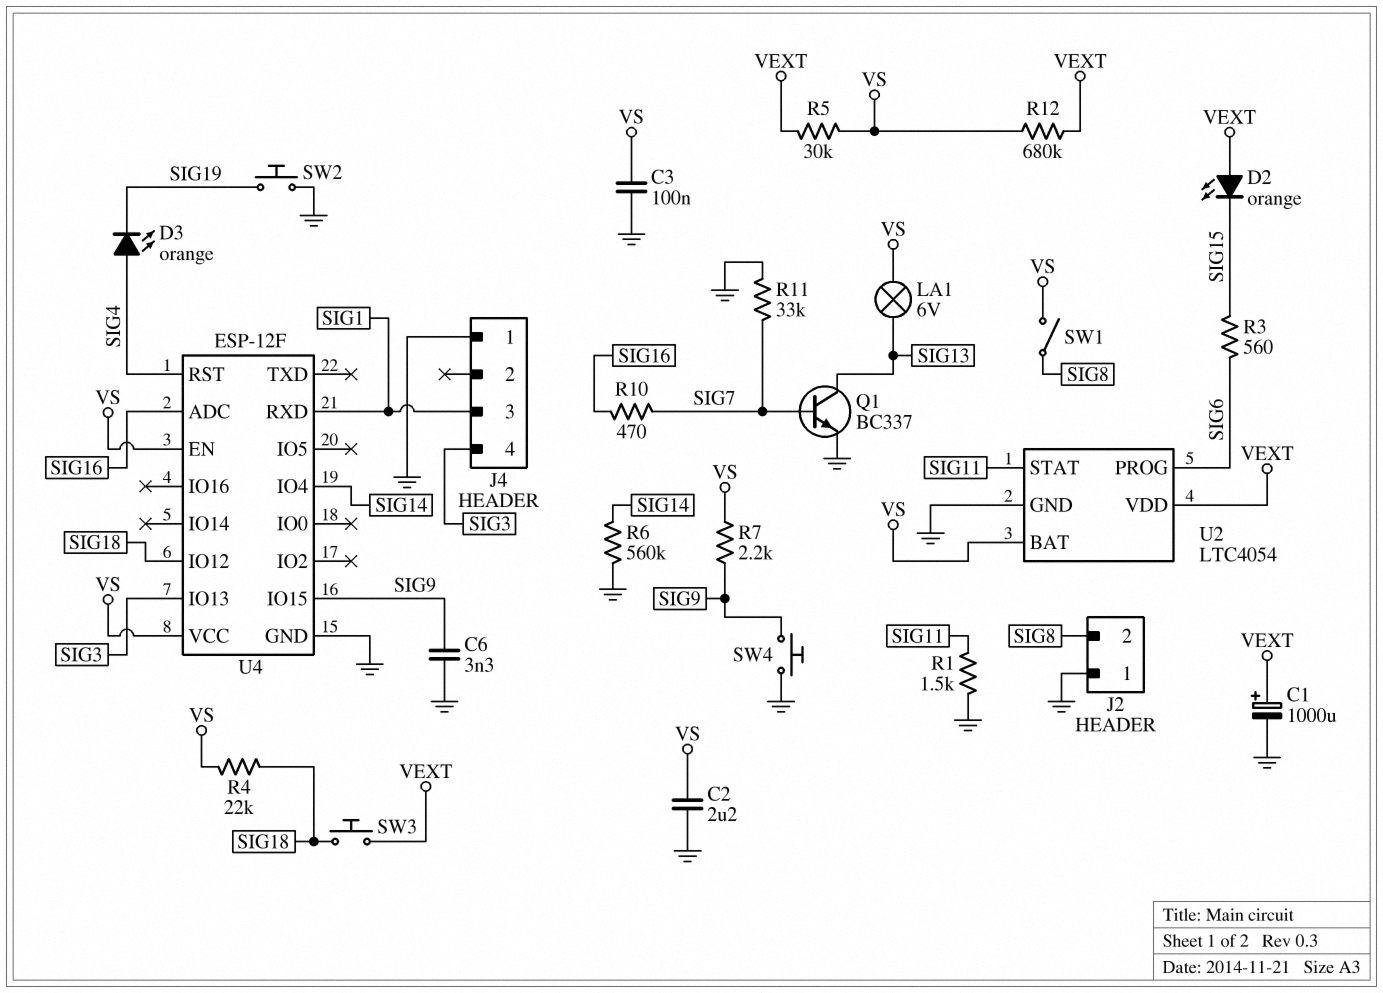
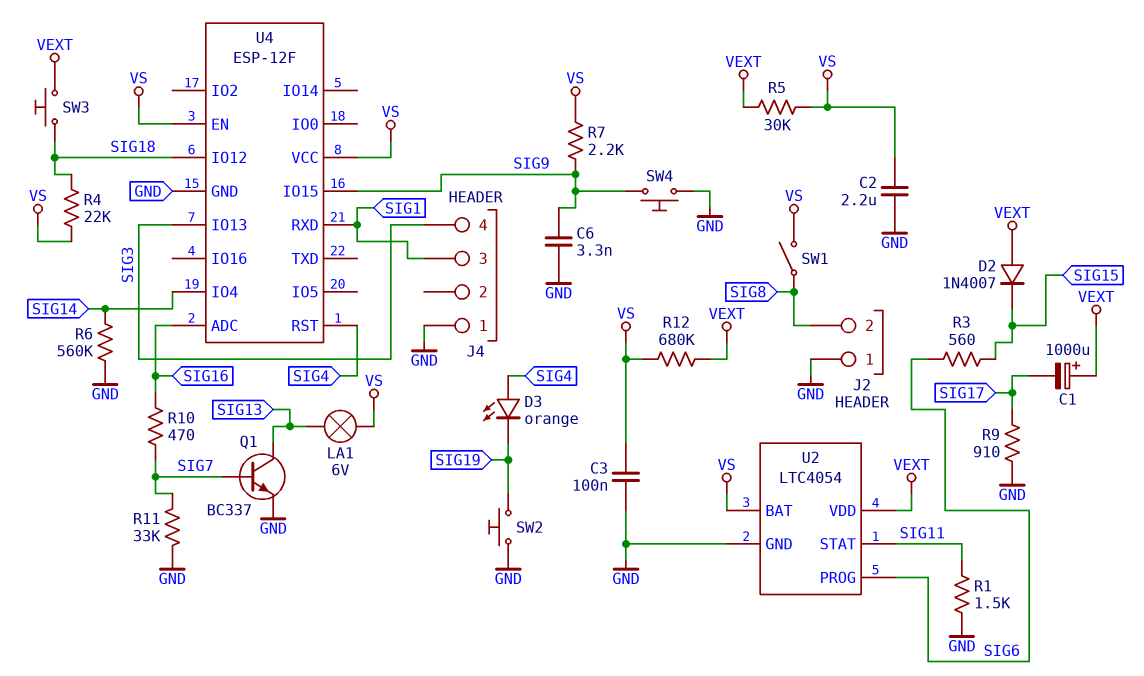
C1: 1000uF (plus VEXT, minus GND) -> 1000uF (plus VEXT, minus SIG17)
D2: LED orange (A VEXT, K SIG15) -> diode 1N4007 (A VEXT, K SIG15)
R9: none -> 910 (GND, SIG17)

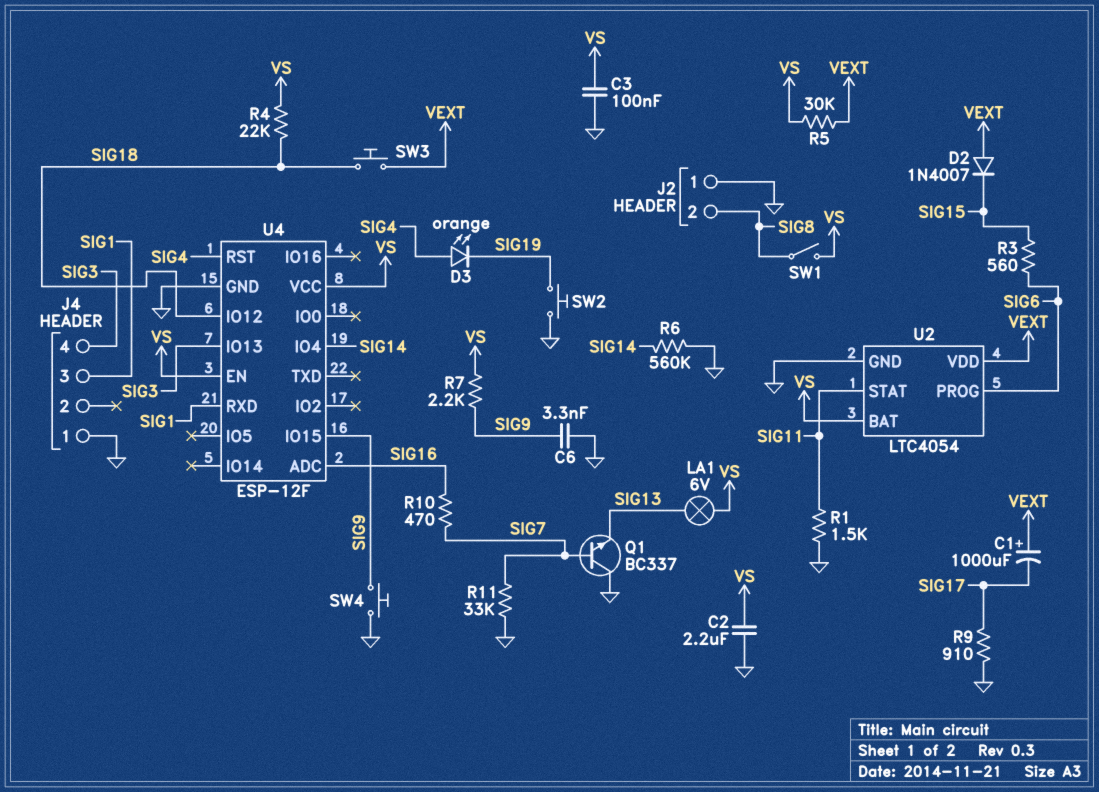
Q1: NPN BC337 (B SIG7, C SIG13, E GND) -> NPN BC337 (B SIG7, C GND, E SIG13)
R12: 680k (VEXT, VS) -> none

